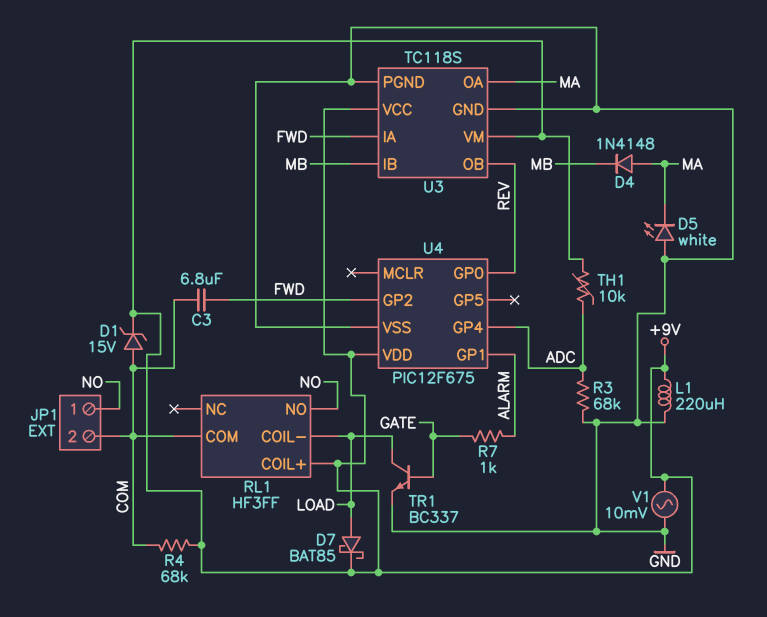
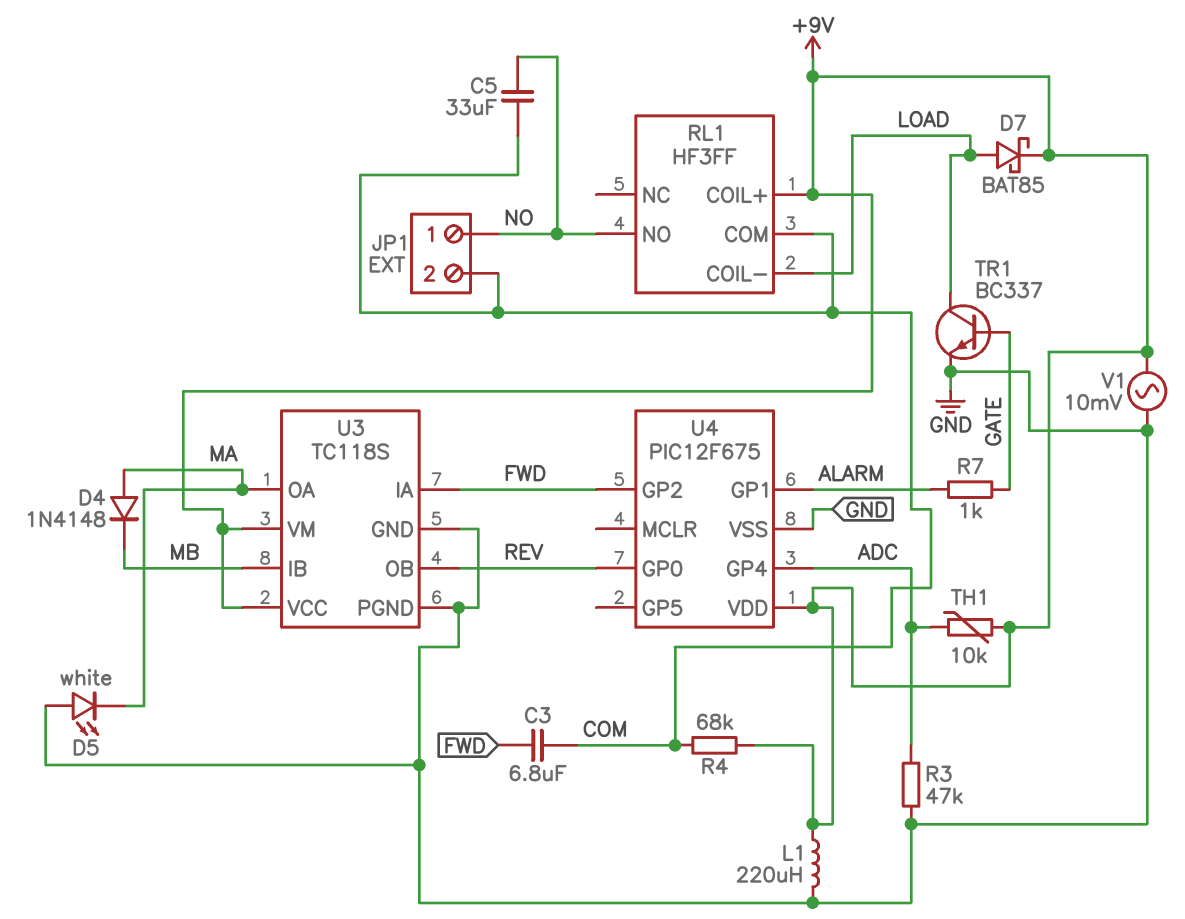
C5: none -> 33uF (COM, NO)
D1: zener 15V (A COM, K +9V) -> none
R3: 68k (ADC, GND) -> 47k (ADC, GND)

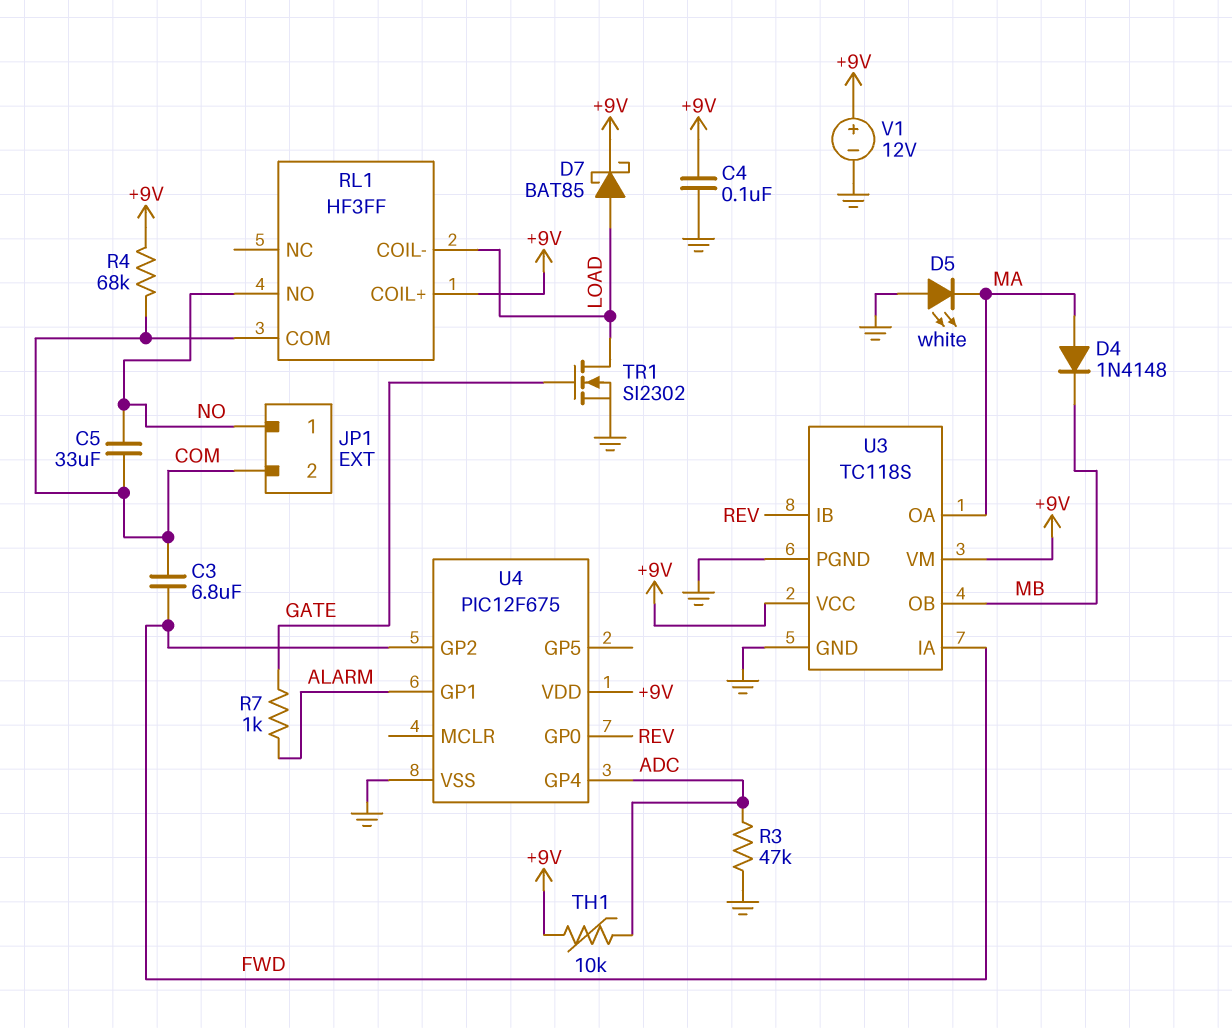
C4: none -> 100nF (+9V, GND)
L1: 220uH (+9V, GND) -> none
TR1: NPN BC337 (B GATE, C LOAD, E GND) -> NMOS SI2302 (G GATE, D LOAD, S GND)
U3 pin IB: MB -> REV
U3 pin OB: REV -> MB
V1: AC 10mV (+9V, GND) -> 12V (plus +9V, minus GND)

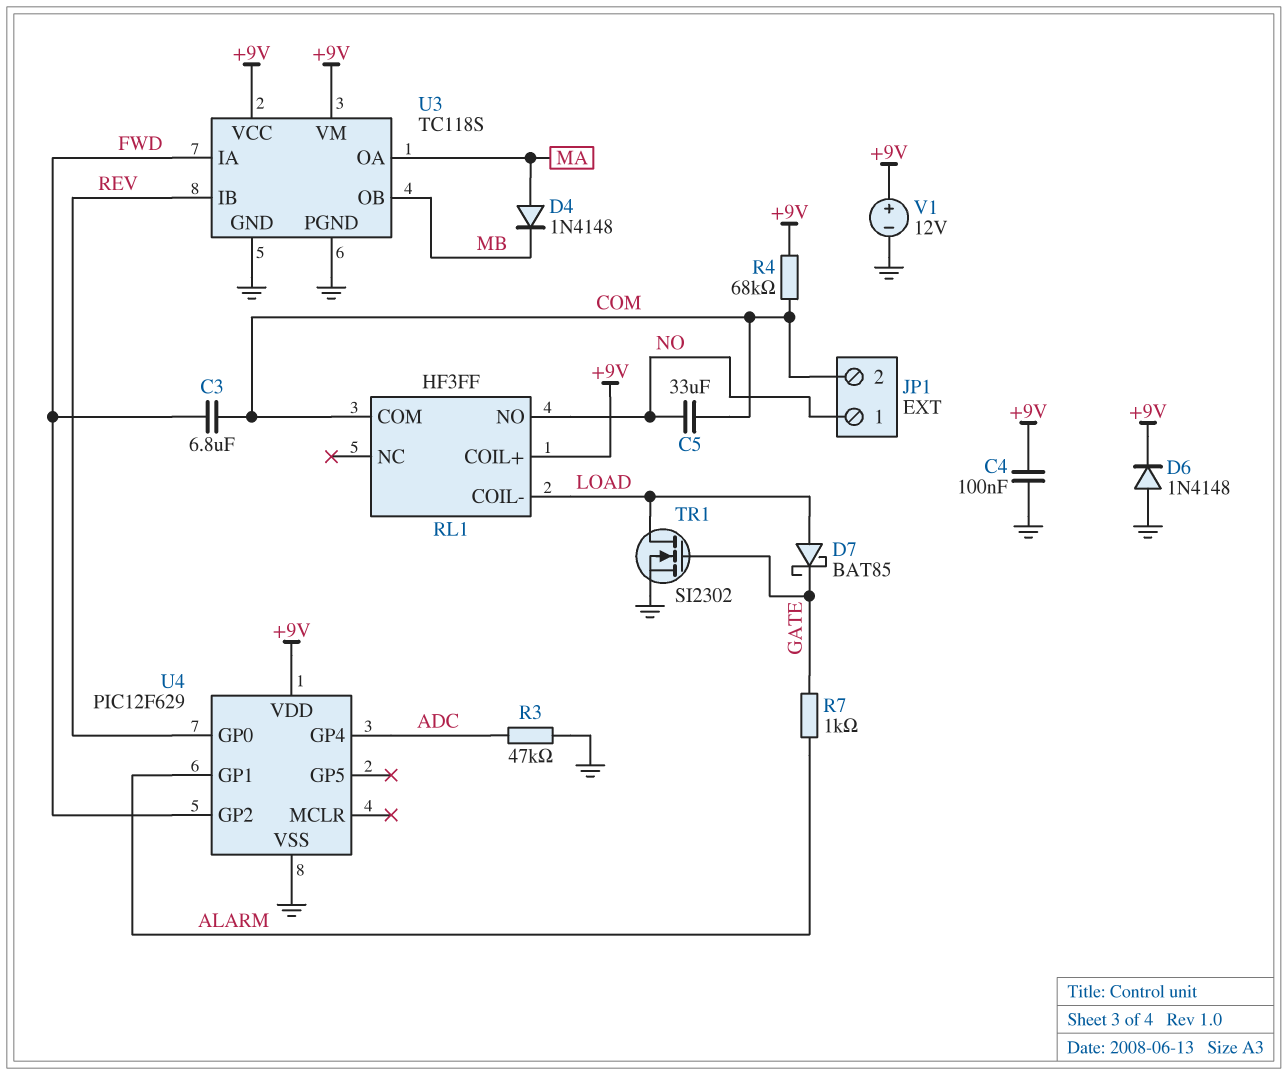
D5: LED white (A GND, K MA) -> none
D6: none -> diode 1N4148 (A GND, K +9V)
D7: schottky BAT85 (A LOAD, K +9V) -> schottky BAT85 (A LOAD, K GATE)
TH1: 10k (+9V, ADC) -> none
U4: PIC12F675 -> PIC12F629

